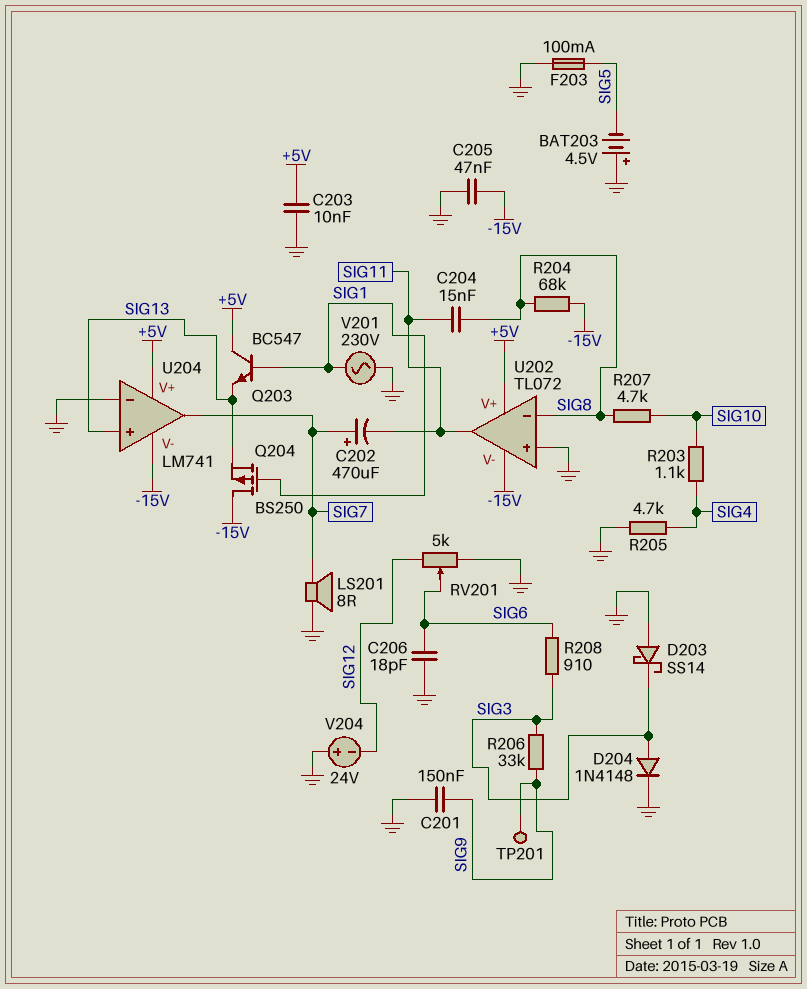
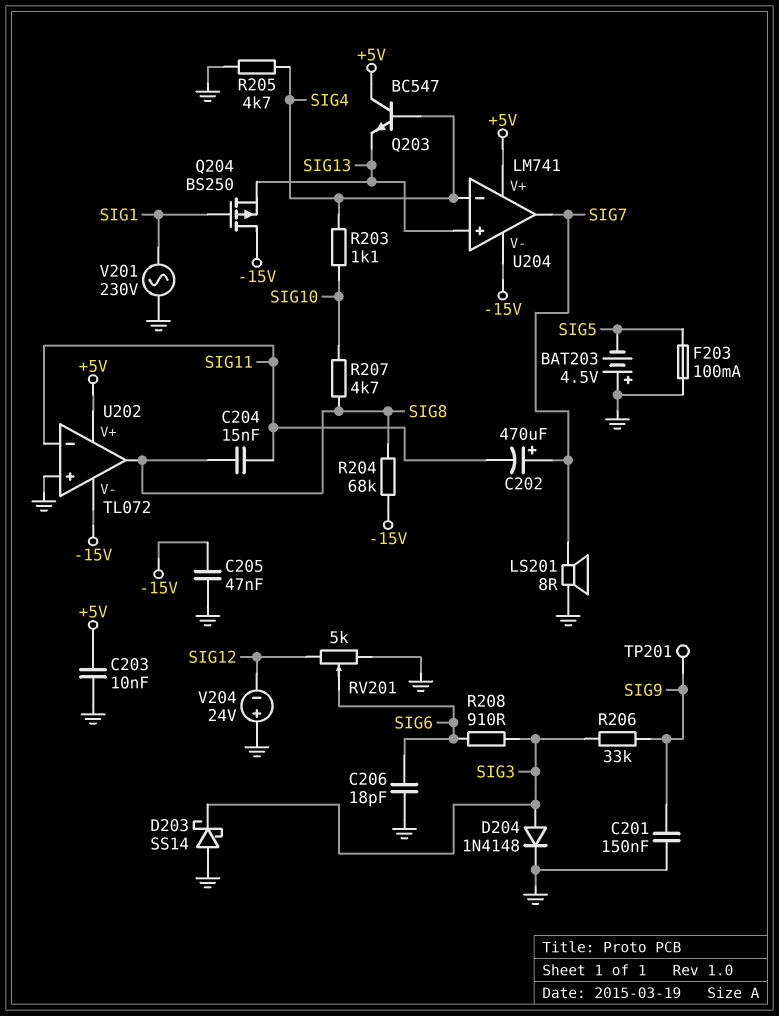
Q203: NPN BC547 (B SIG1, C +5V, E SIG13) -> NPN BC547 (B SIG4, C +5V, E SIG13)
U202 pin in-: SIG8 -> SIG11
U202 pin out: SIG11 -> SIG8
U204 pin in-: GND -> SIG4

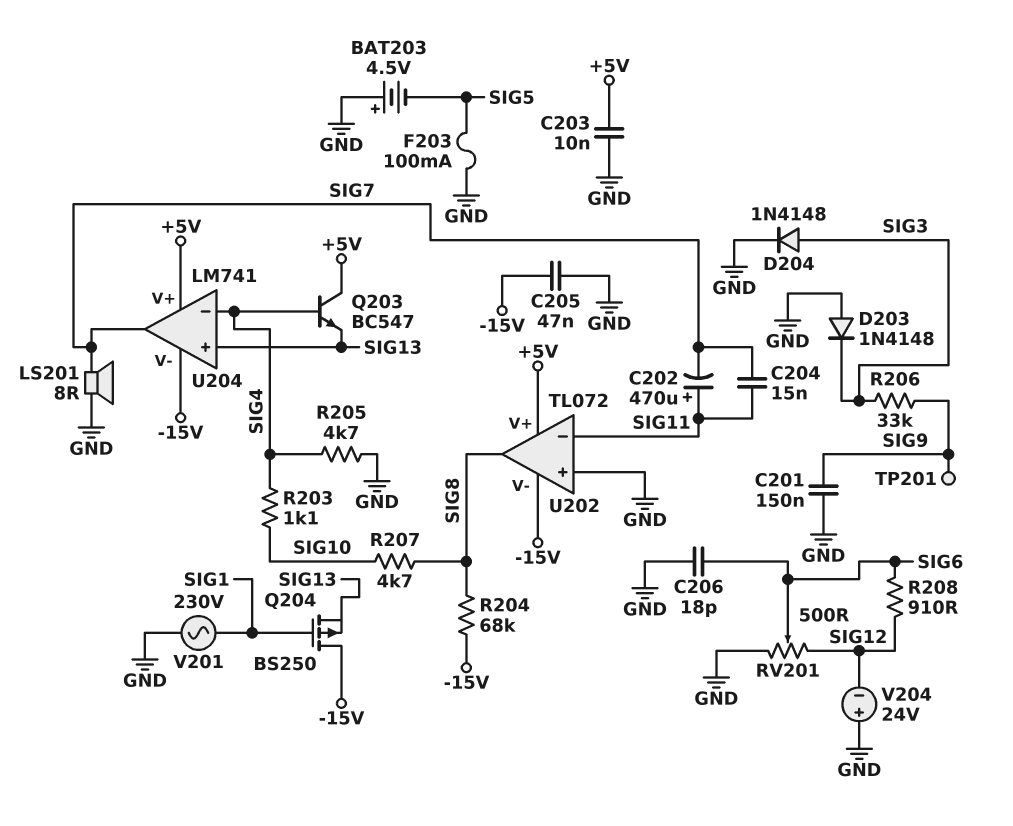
C202: 470uF (plus SIG7, minus SIG11) -> 470uF (plus SIG11, minus SIG7)
C204: 15nF (SIG8, SIG11) -> 15nF (SIG7, SIG11)
D203: schottky SS14 (A GND, K SIG3) -> diode 1N4148 (A GND, K SIG3)
R208: 910 (SIG3, SIG6) -> 910 (SIG6, SIG12)
RV201: 5k (GND, SIG12, wiper SIG6) -> 500 (GND, SIG12, wiper SIG6)

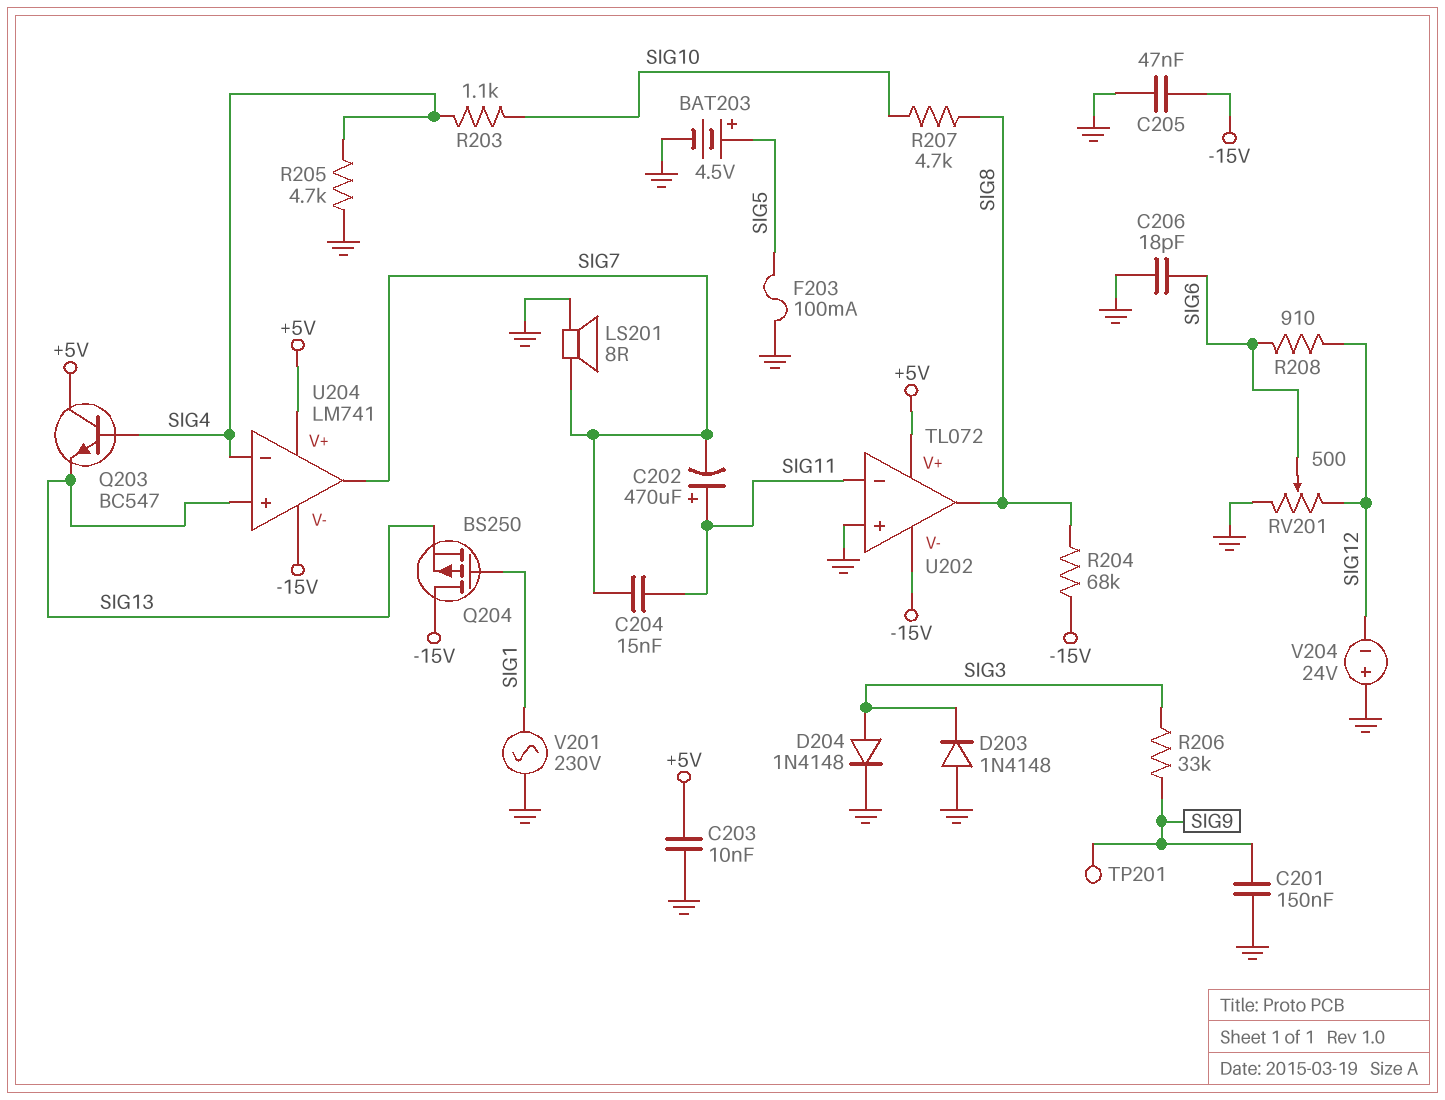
BAT203: 4.5V (plus GND, minus SIG5) -> 4.5V (plus SIG5, minus GND)

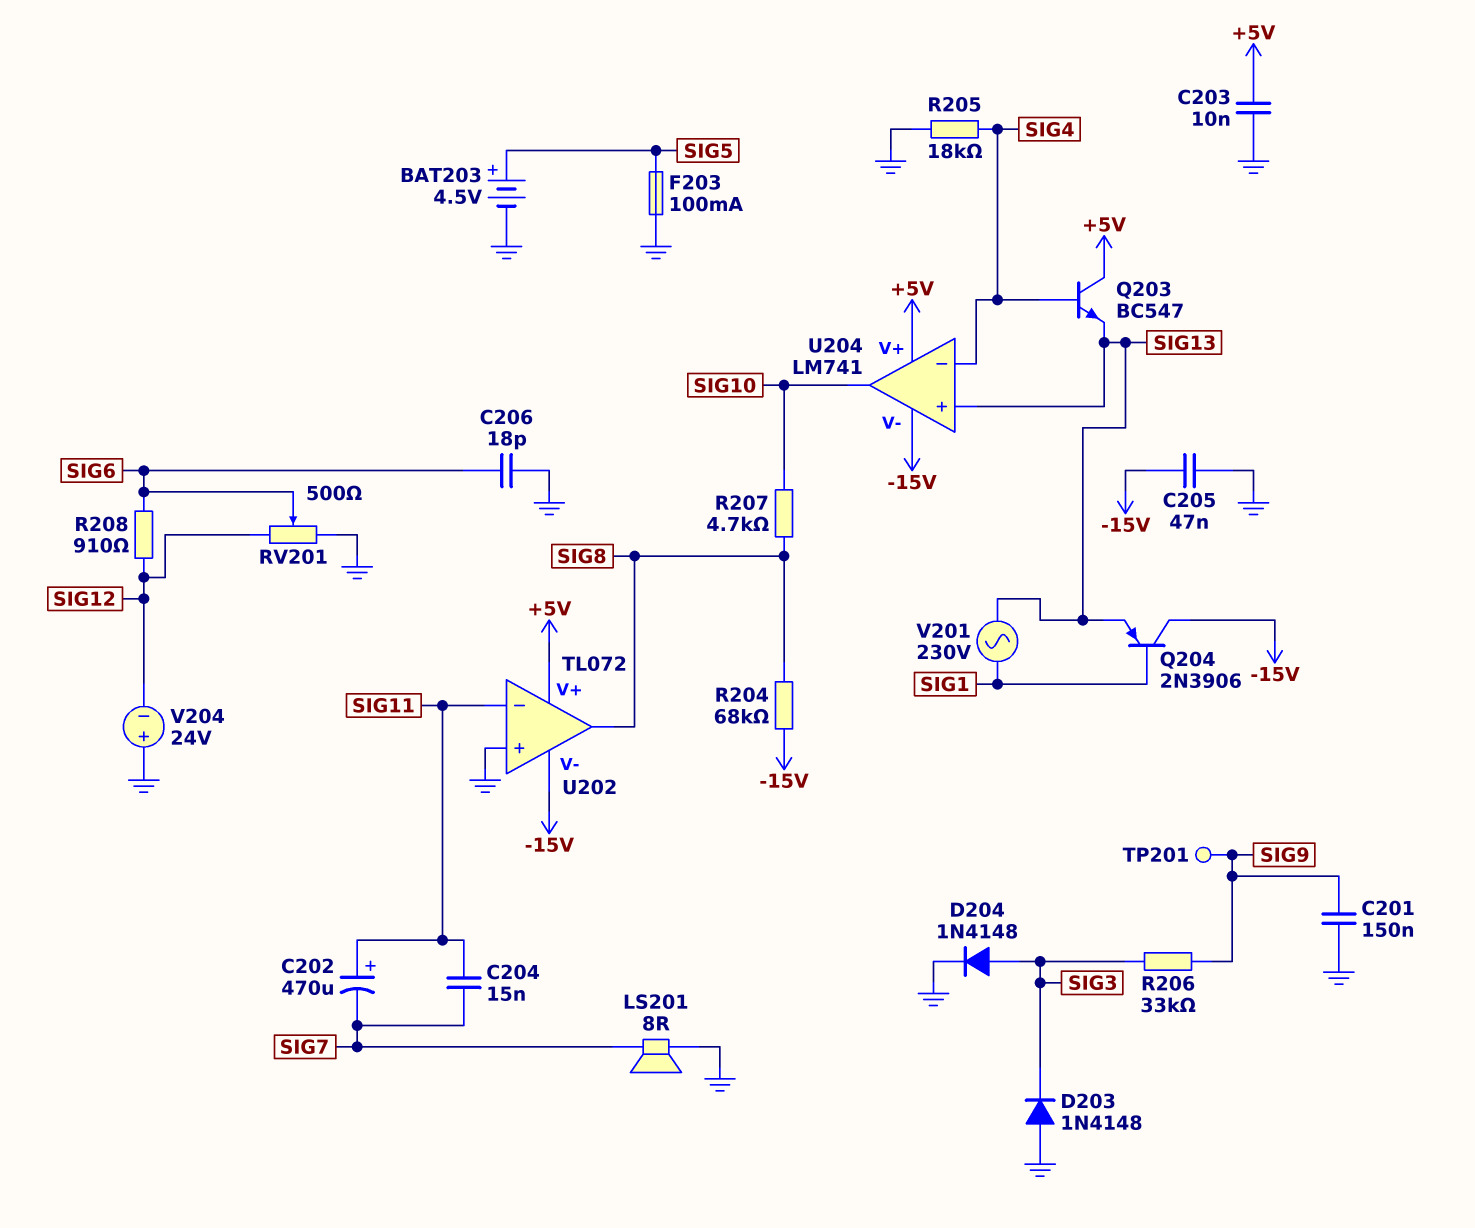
Q204: PMOS BS250 (G SIG1, D -15V, S SIG13) -> PNP 2N3906 (B SIG1, C -15V, E SIG13)
R203: 1.1k (SIG4, SIG10) -> none
R205: 4.7k (GND, SIG4) -> 18k (GND, SIG4)
U204 pin out: SIG7 -> SIG10
V201: AC 230V (GND, SIG1) -> AC 230V (SIG1, SIG13)

